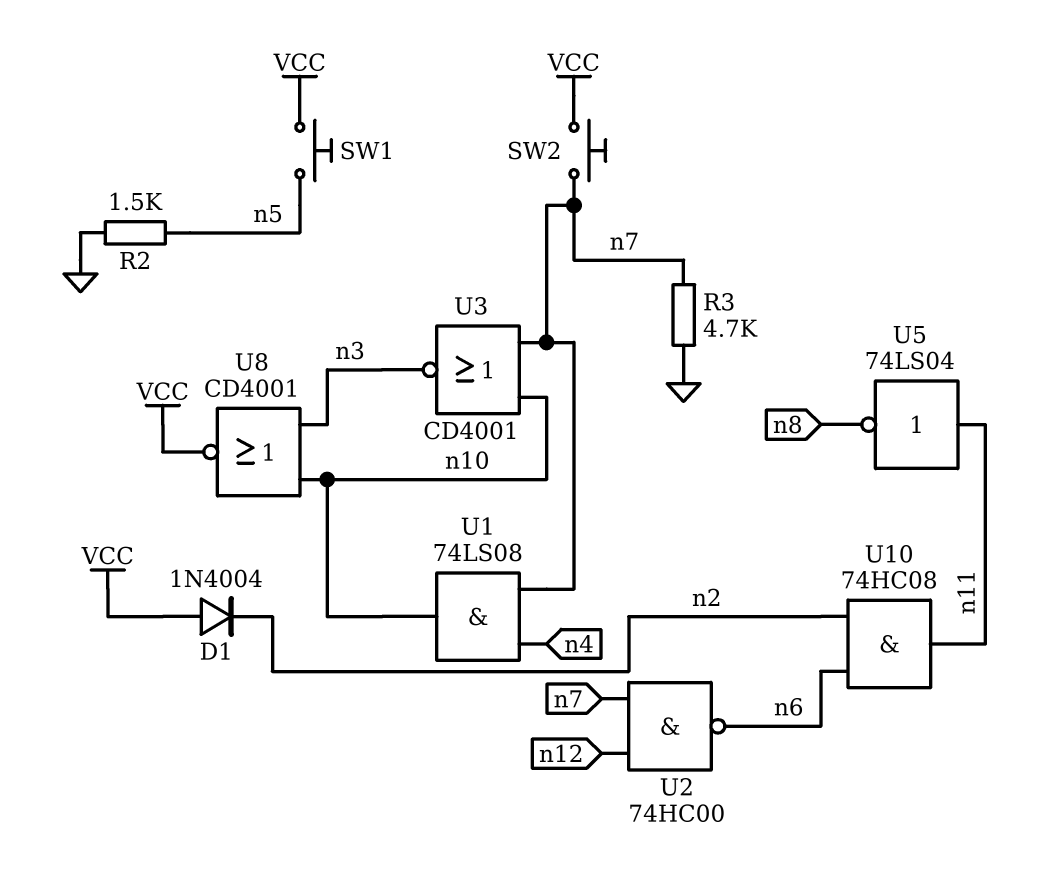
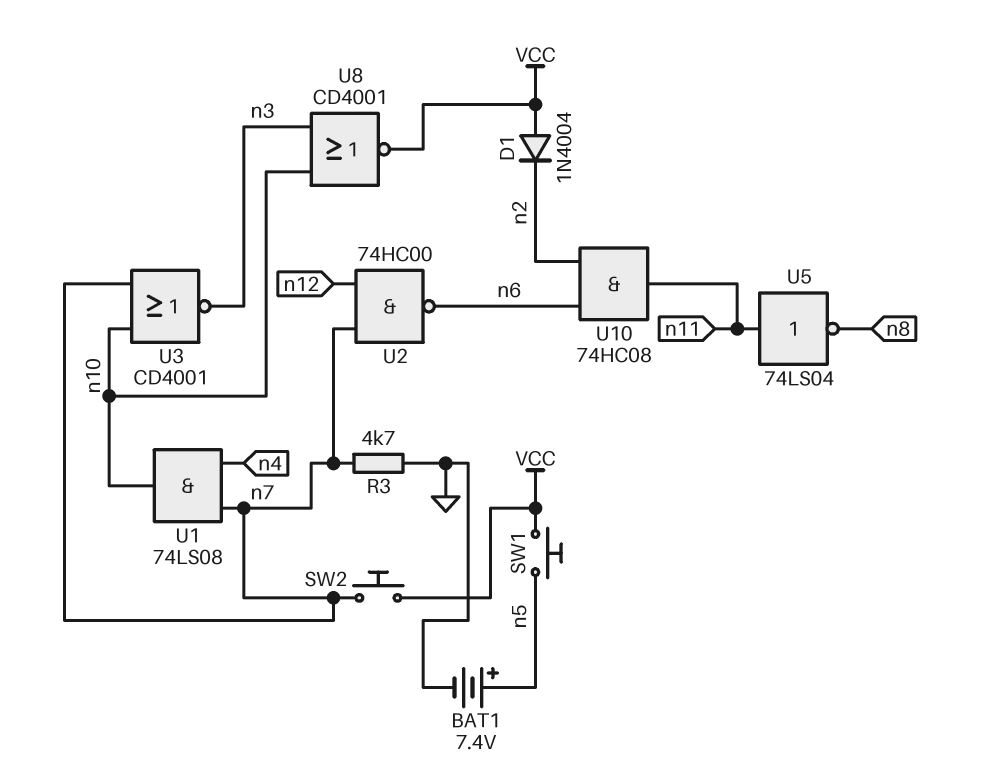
BAT1: none -> 7.4V (plus n5, minus GND)
R2: 1.5k (GND, n5) -> none

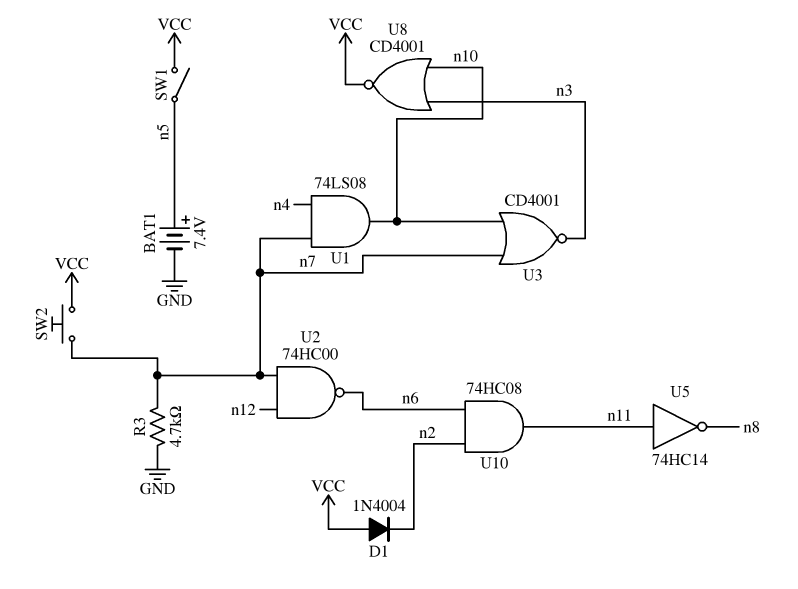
SW1: button (VCC, n5) -> switch (VCC, n5)
U5: NOT 74LS04 (in n11, out n8) -> NOT 74HC14 (in n11, out n8)

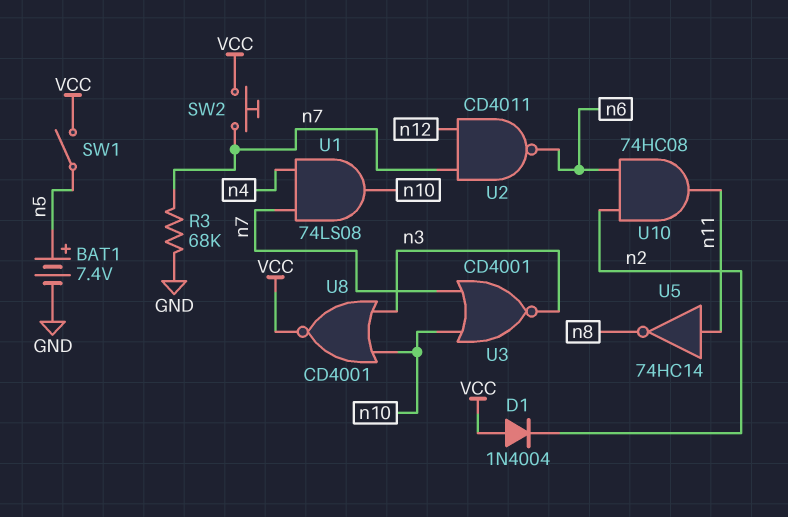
R3: 4.7k (GND, n7) -> 68k (GND, n7)
U2: NAND 74HC00 (in n7, in n12, out n6) -> NAND CD4011 (in n7, in n12, out n6)

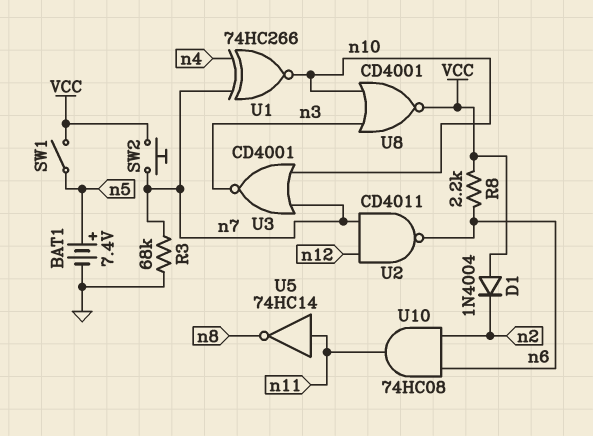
R8: none -> 2.2k (VCC, n6)
U1: AND 74LS08 (in n4, in n7, out n10) -> XNOR 74HC266 (in n4, in n7, out n10)

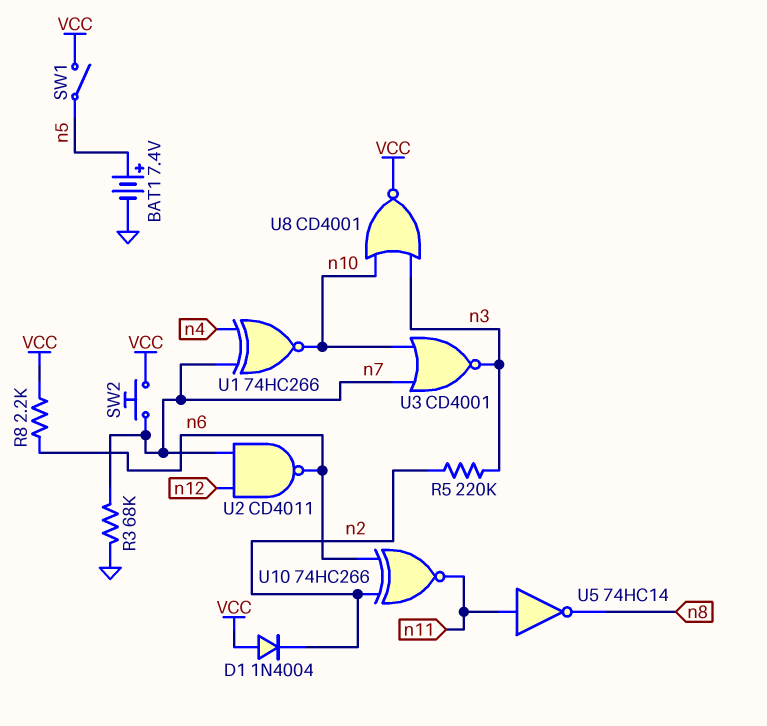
R5: none -> 220k (n2, n3)
U10: AND 74HC08 (in n2, in n6, out n11) -> XNOR 74HC266 (in n2, in n6, out n11)

